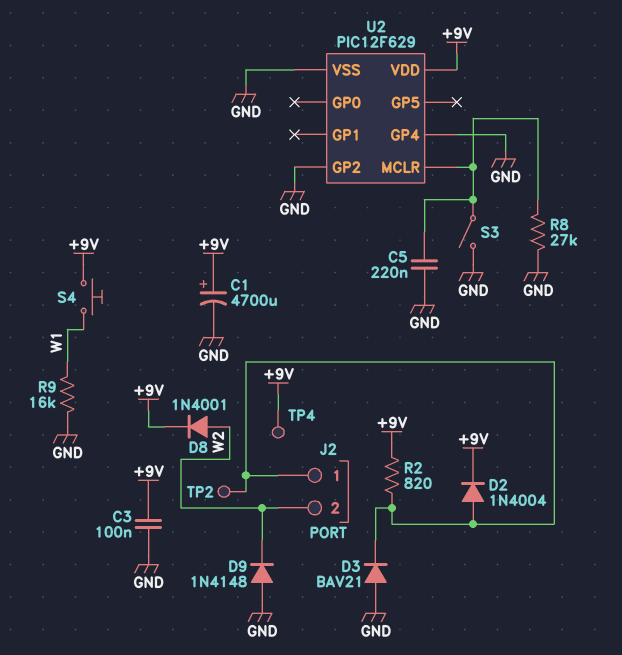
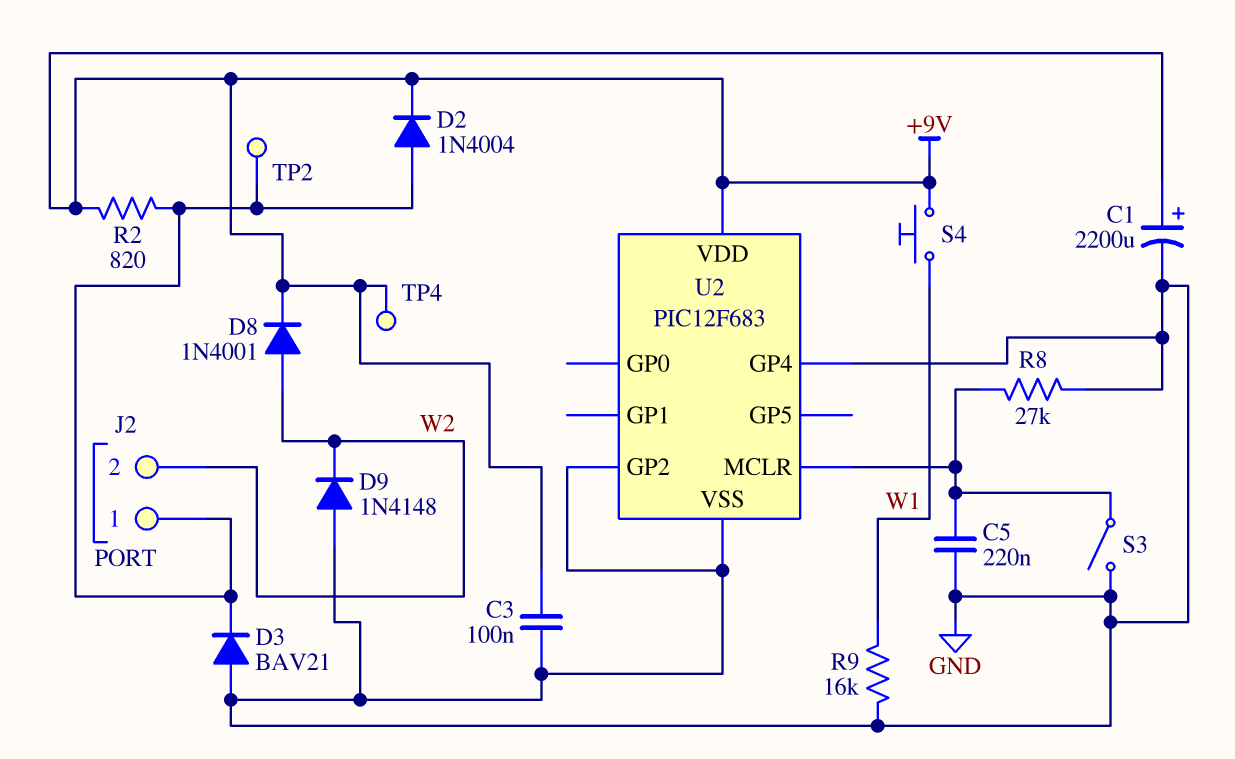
C1: 4700uF (plus +9V, minus GND) -> 2200uF (plus +9V, minus GND)
U2: PIC12F629 -> PIC12F683

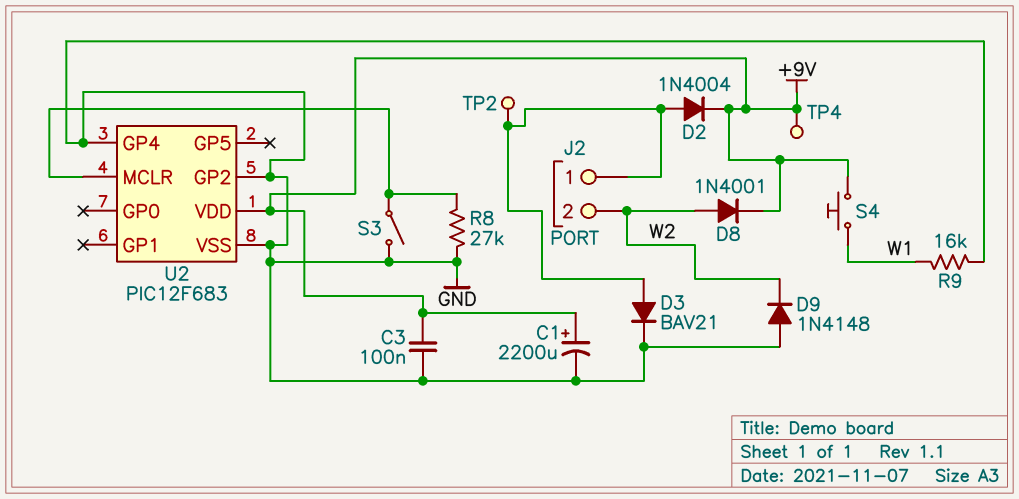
C5: 220nF (GND, U2/MCLR) -> none
D3: diode BAV21 (A GND, K J2/1) -> diode BAV21 (A J2/1, K GND)
R2: 820 (+9V, J2/1) -> none

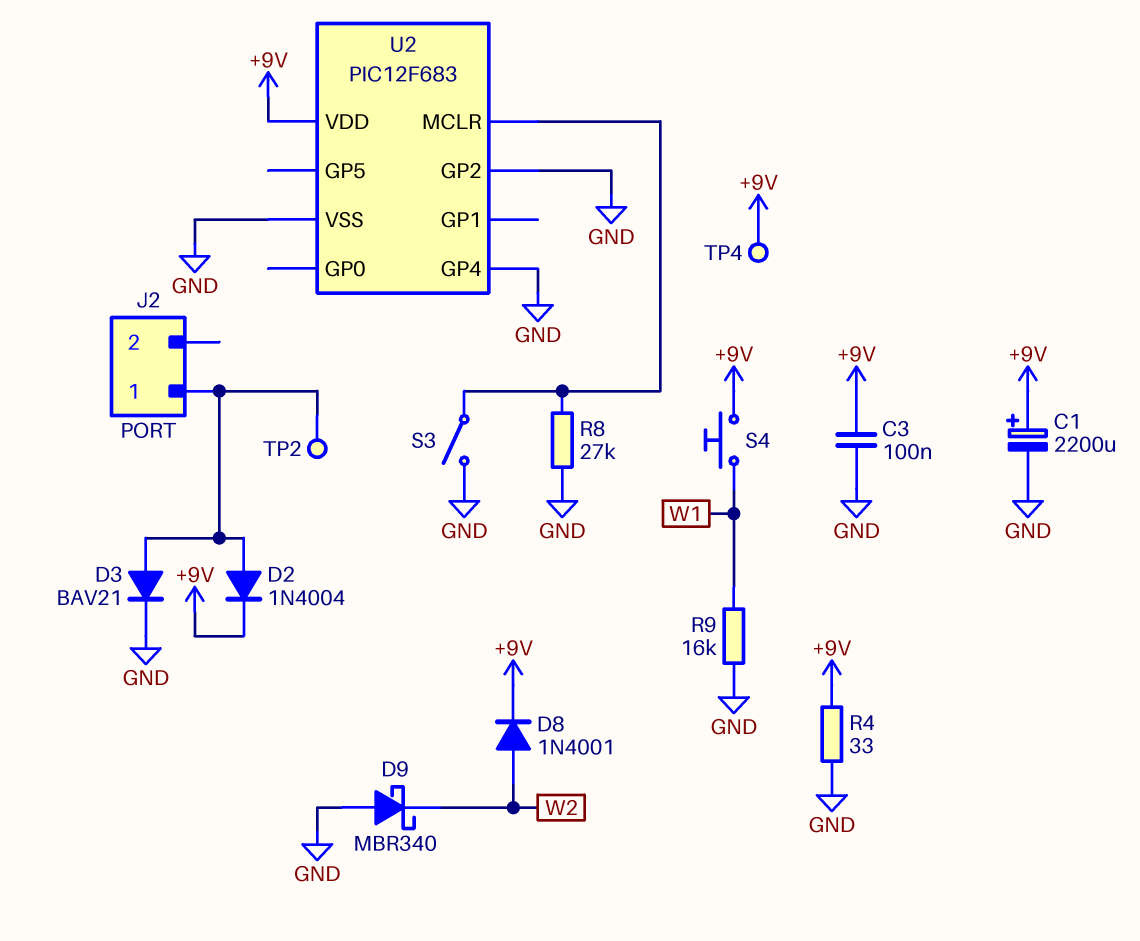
D9: diode 1N4148 (A GND, K W2) -> schottky MBR340 (A GND, K W2)
J2 pin 2: W2 -> none
R4: none -> 33 (+9V, GND)

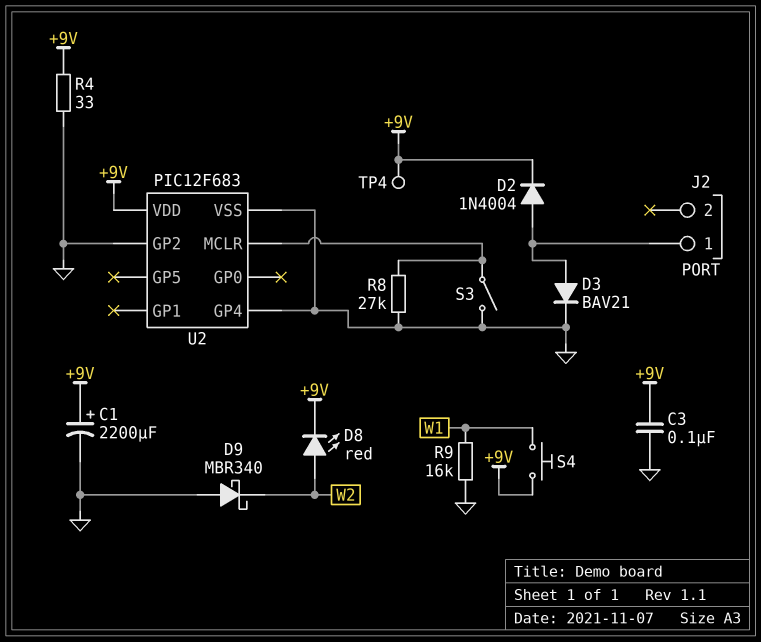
D8: diode 1N4001 (A W2, K +9V) -> LED red (A W2, K +9V)
TP2: test point (J2/1) -> none

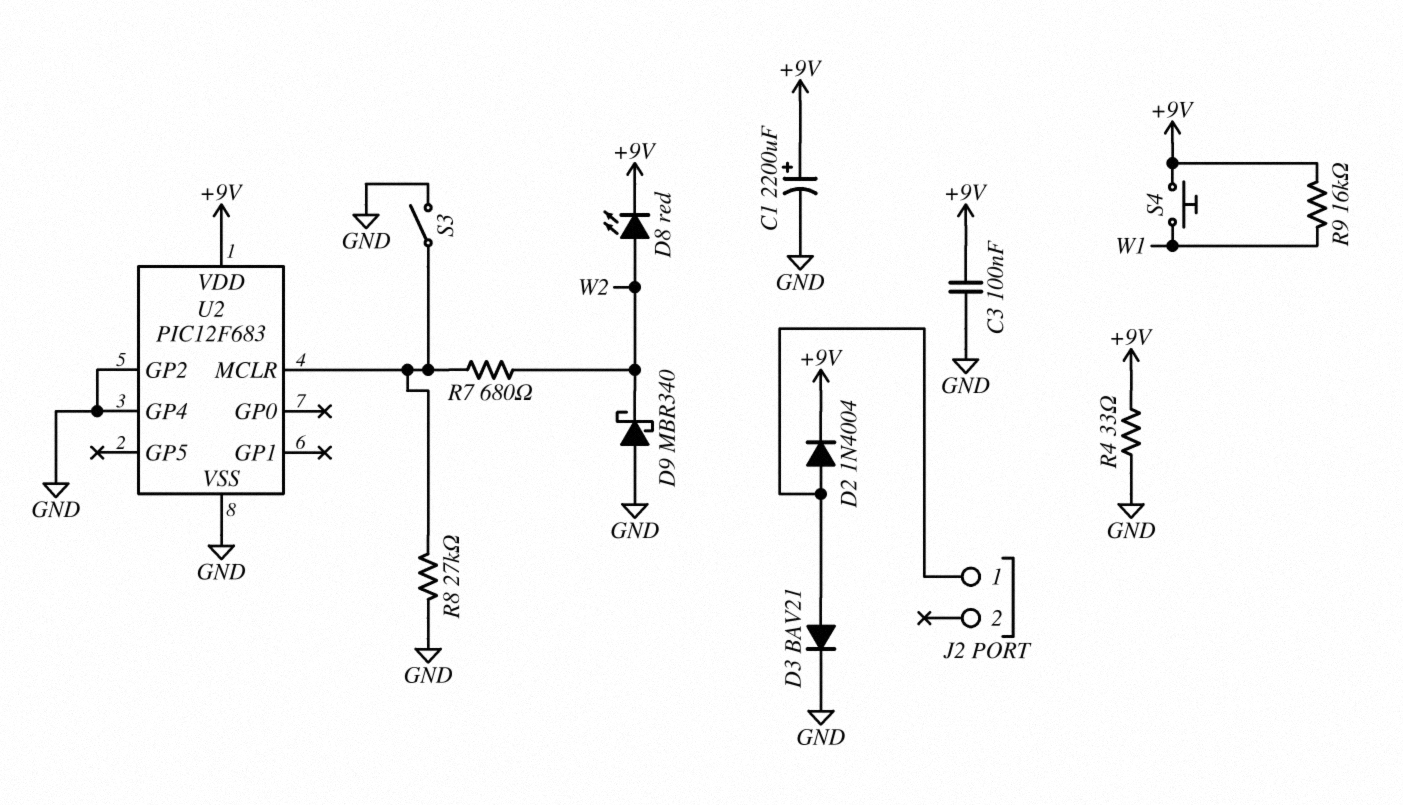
R7: none -> 680 (U2/MCLR, W2)
R9: 16k (GND, W1) -> 16k (+9V, W1)
TP4: test point (+9V) -> none

